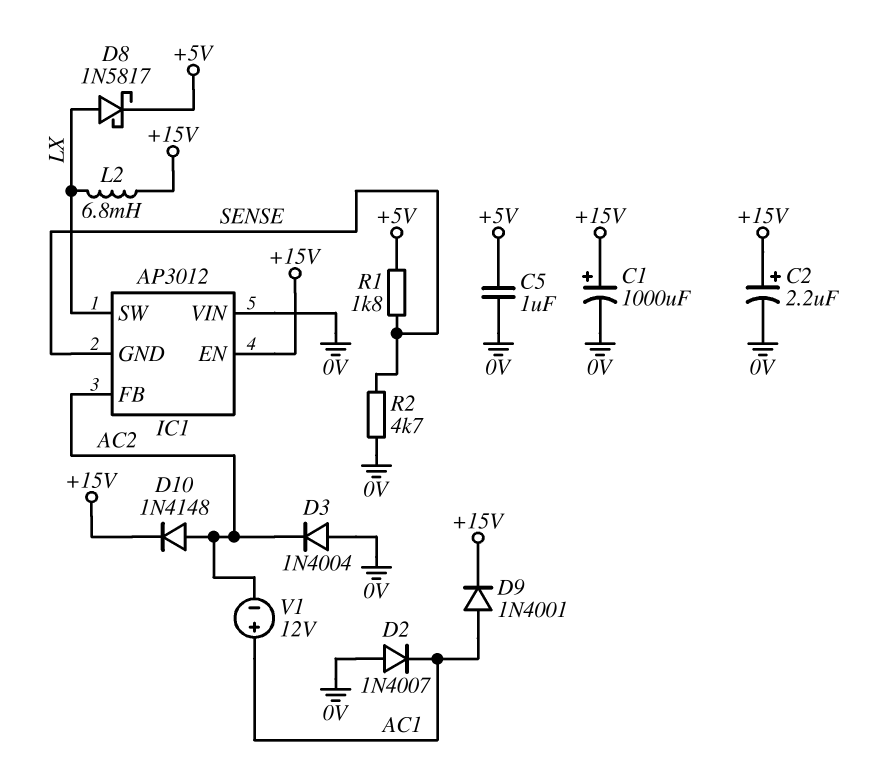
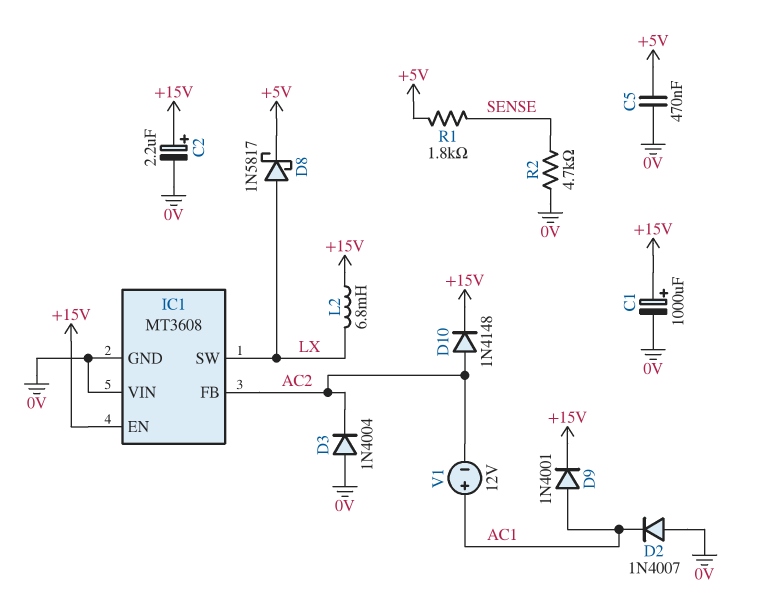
C5: 1uF (+5V, 0V) -> 470nF (+5V, 0V)
IC1: AP3012 -> MT3608
IC1 pin GND: SENSE -> 0V

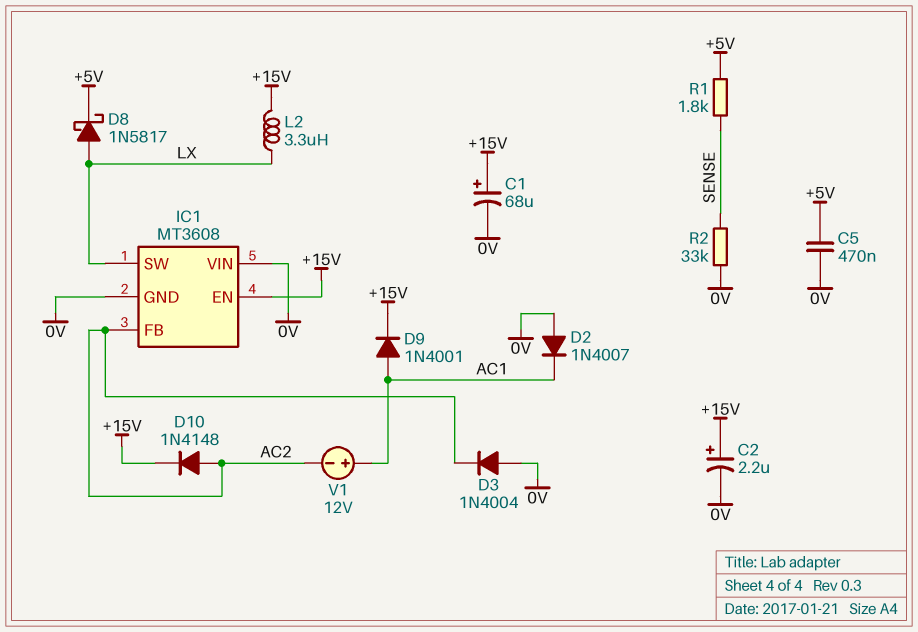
C1: 1000uF (plus +15V, minus 0V) -> 68uF (plus +15V, minus 0V)
L2: 6.8mH (+15V, LX) -> 3.3uH (+15V, LX)
R2: 4.7k (0V, SENSE) -> 33k (0V, SENSE)

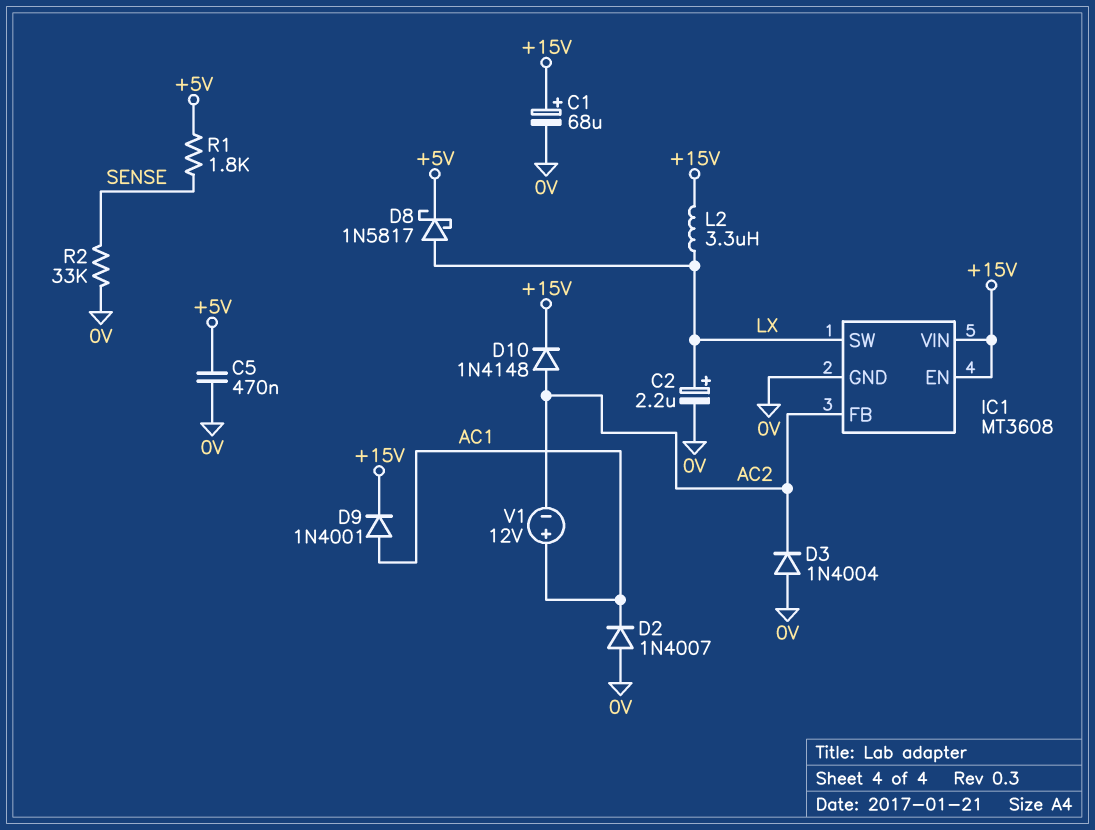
C2: 2.2uF (plus +15V, minus 0V) -> 2.2uF (plus LX, minus 0V)
IC1 pin VIN: 0V -> +15V

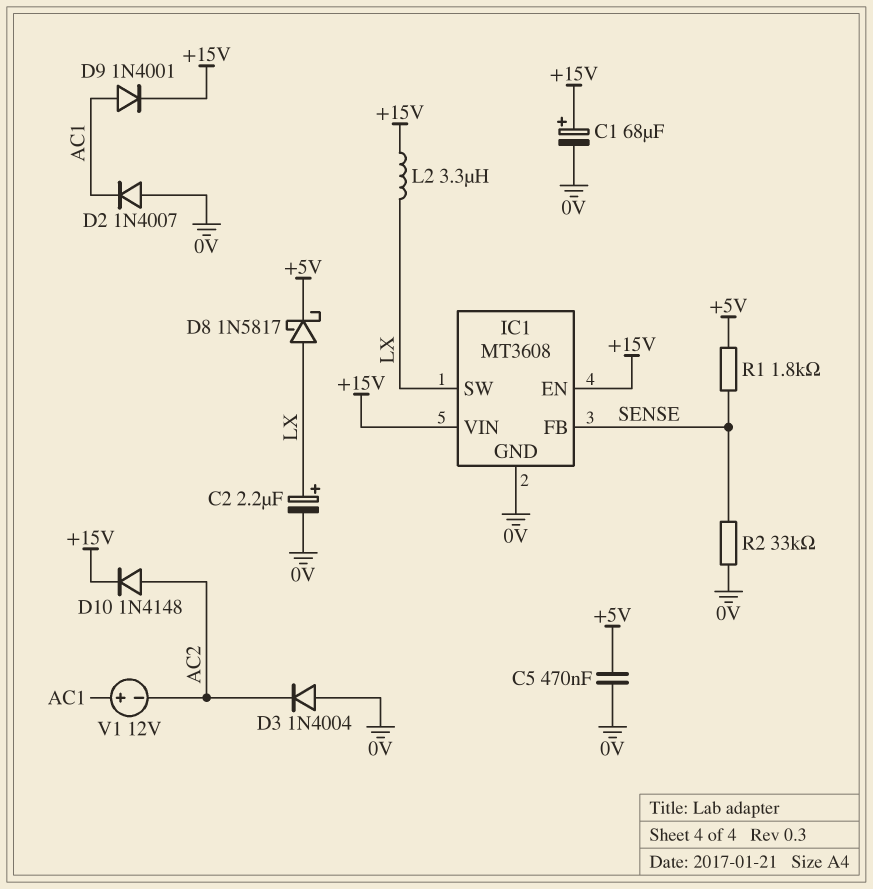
IC1 pin FB: AC2 -> SENSE

